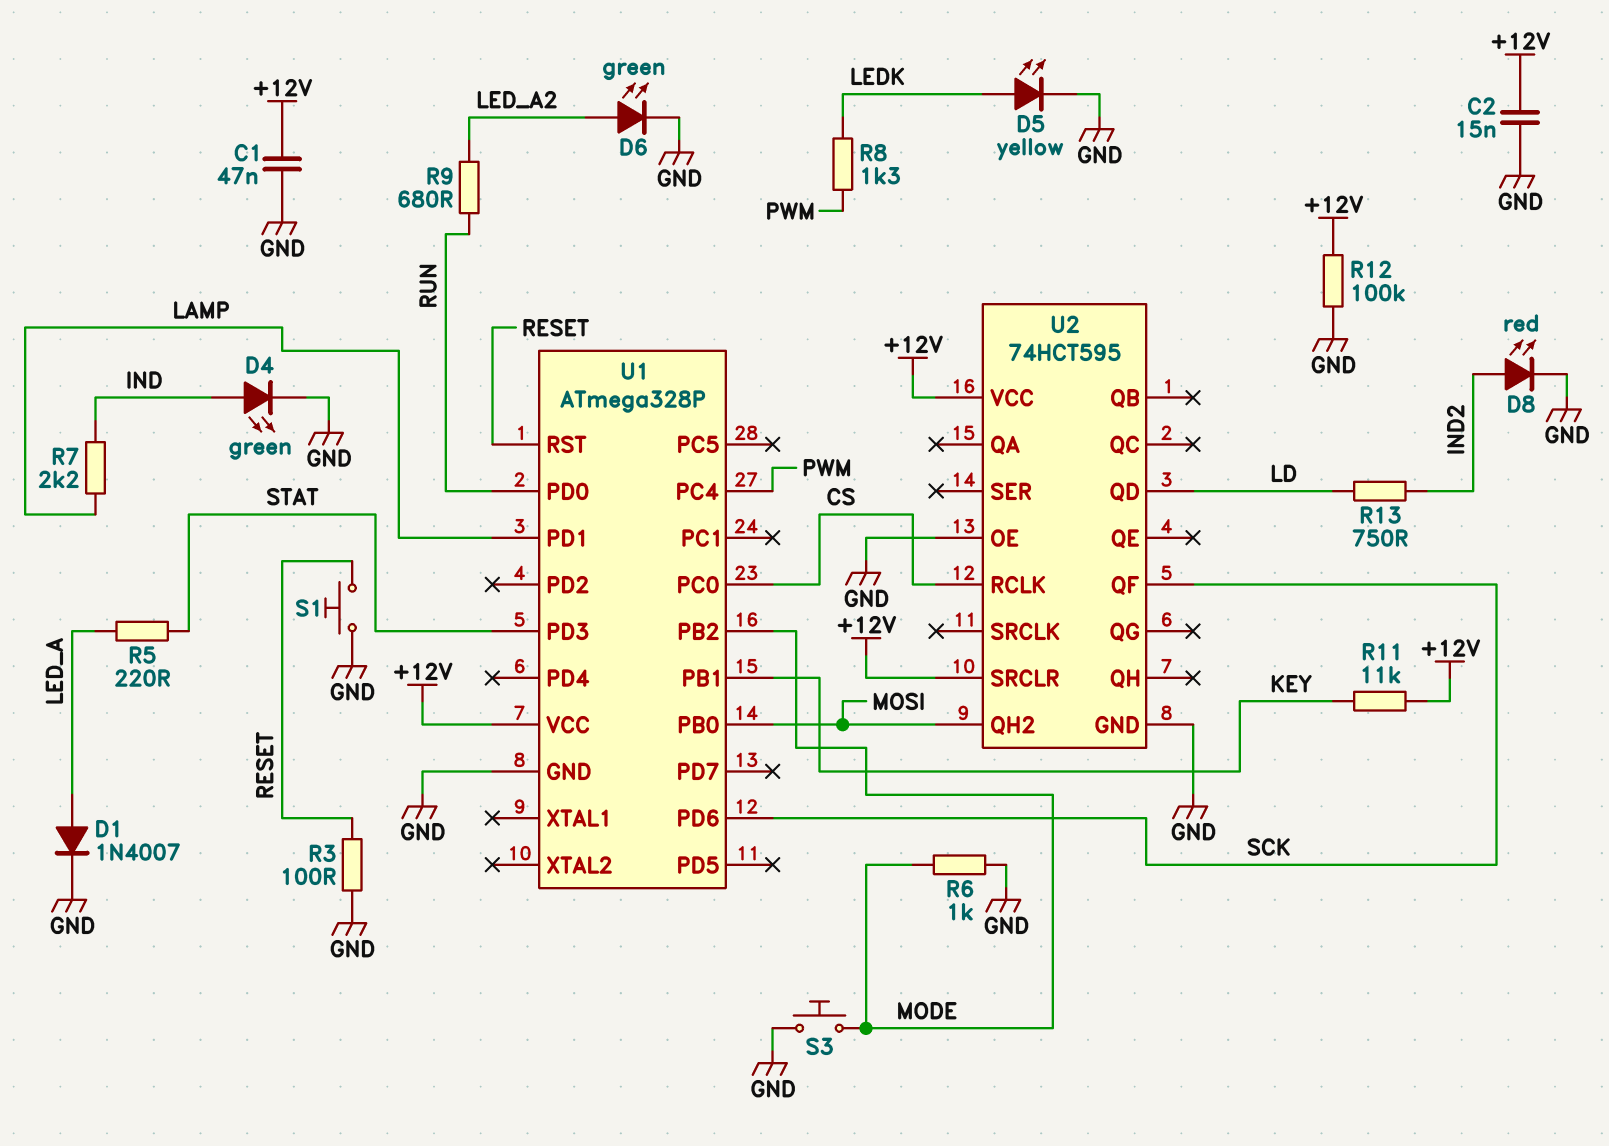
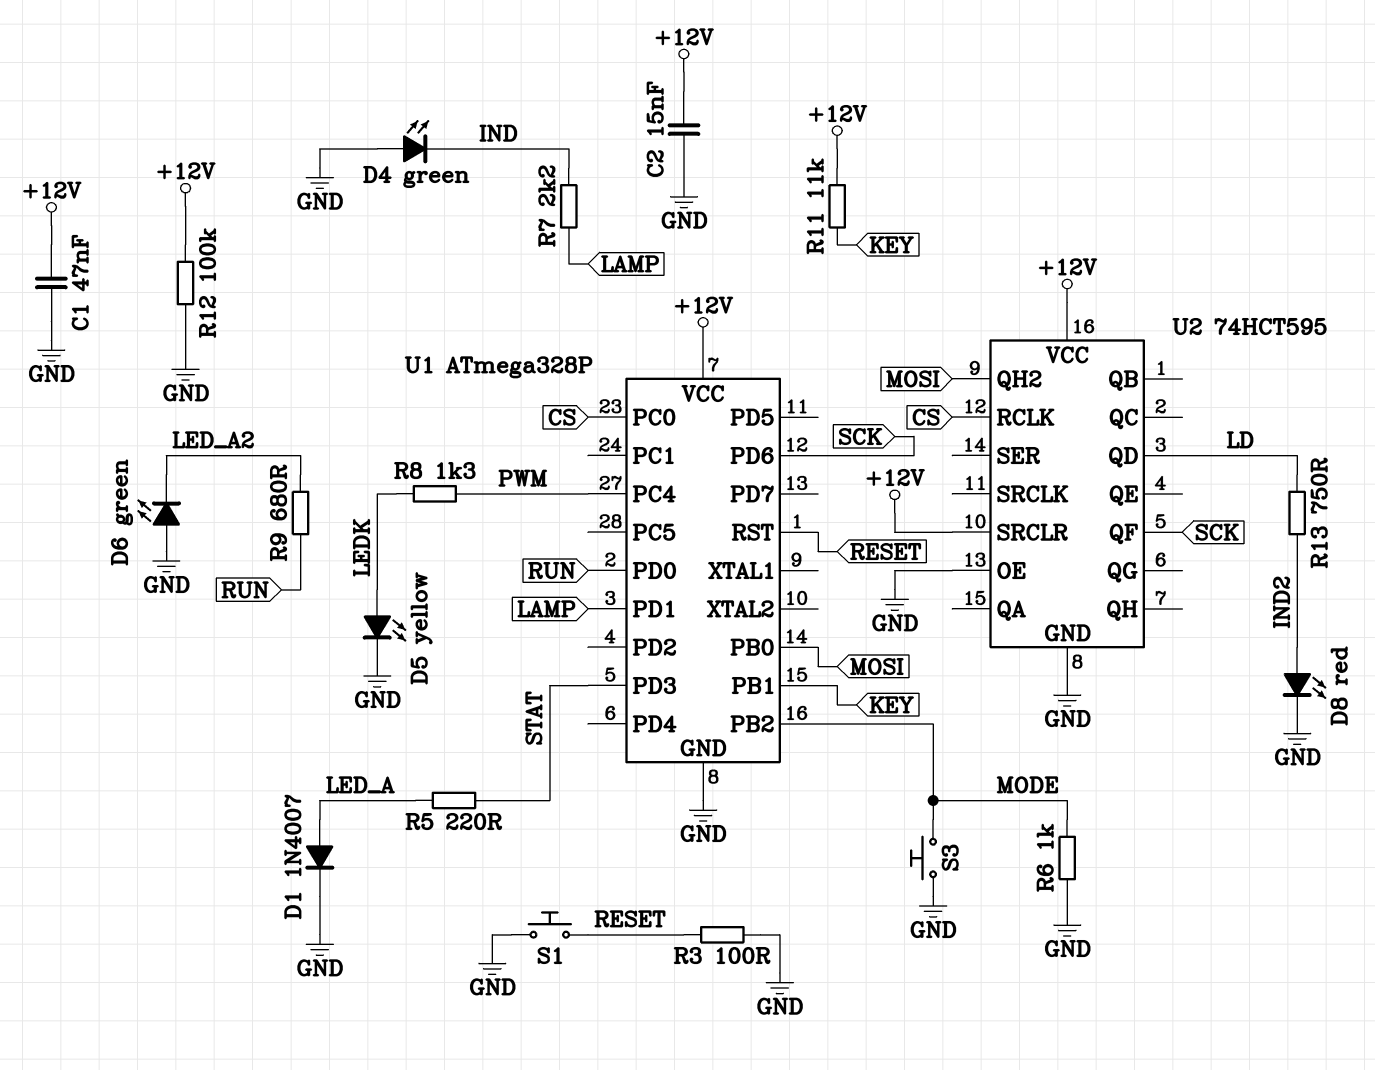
D4: LED green (A IND, K GND) -> LED green (A GND, K IND)
D6: LED green (A LED_A2, K GND) -> LED green (A GND, K LED_A2)

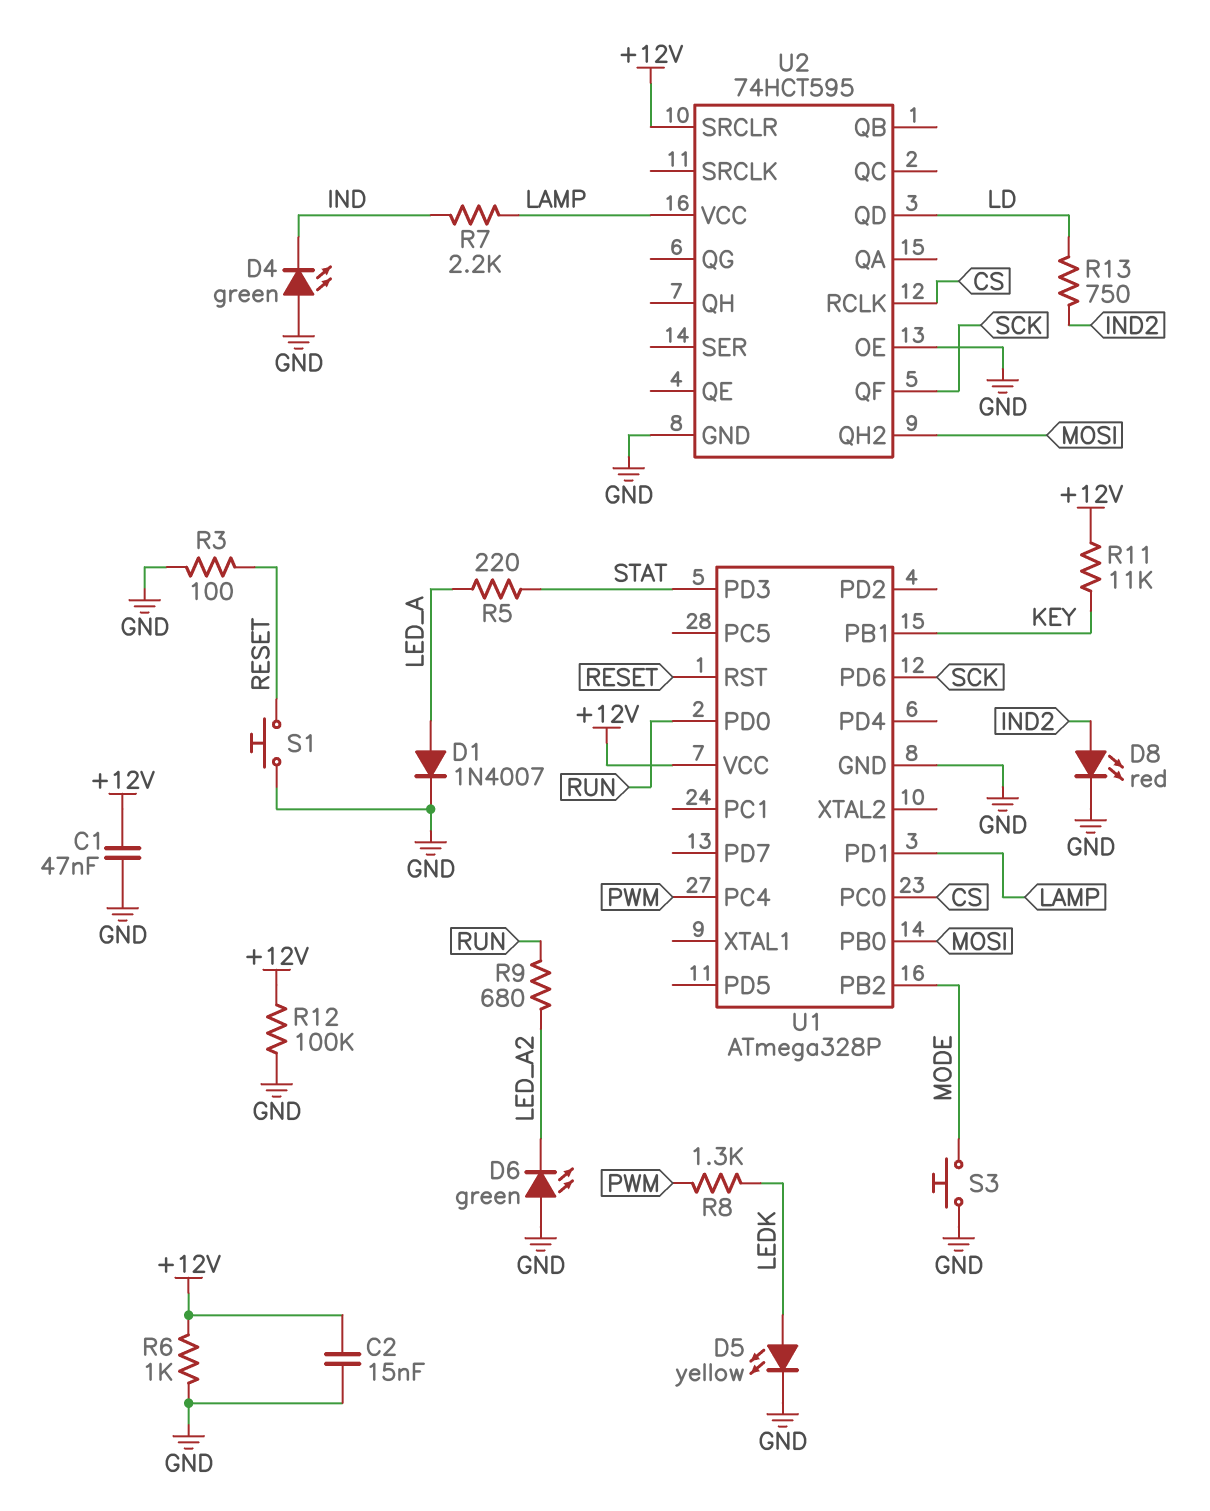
R6: 1k (GND, MODE) -> 1k (+12V, GND)
U2 pin VCC: +12V -> LAMP

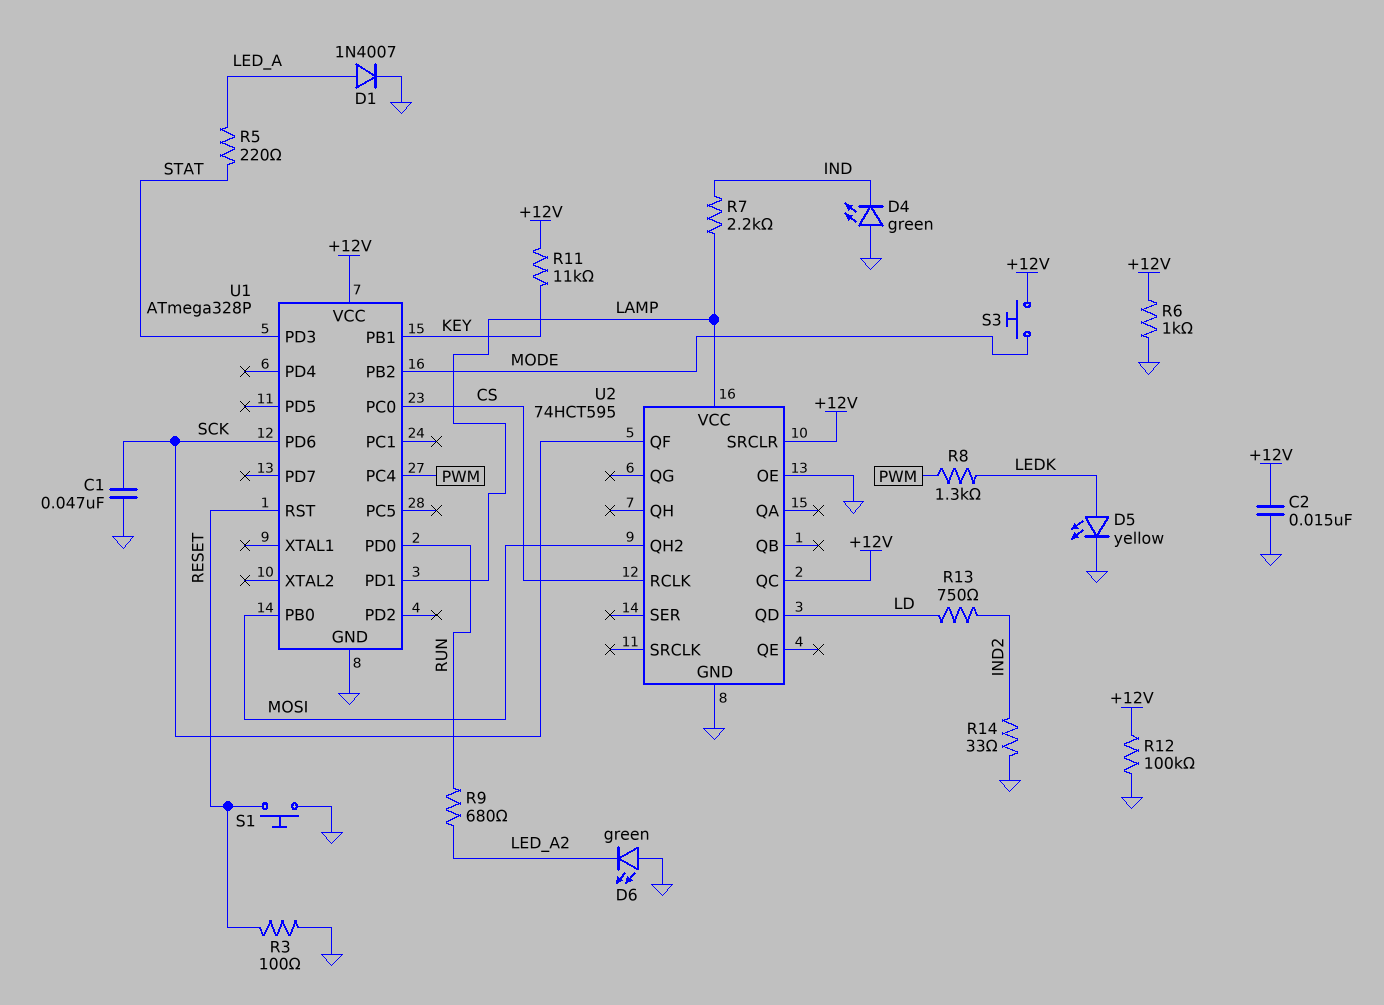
C1: 47nF (+12V, GND) -> 47nF (GND, SCK)
D8: LED red (A IND2, K GND) -> none
R14: none -> 33 (GND, IND2)
S3: button (GND, MODE) -> button (+12V, MODE)
U2 pin QC: none -> +12V

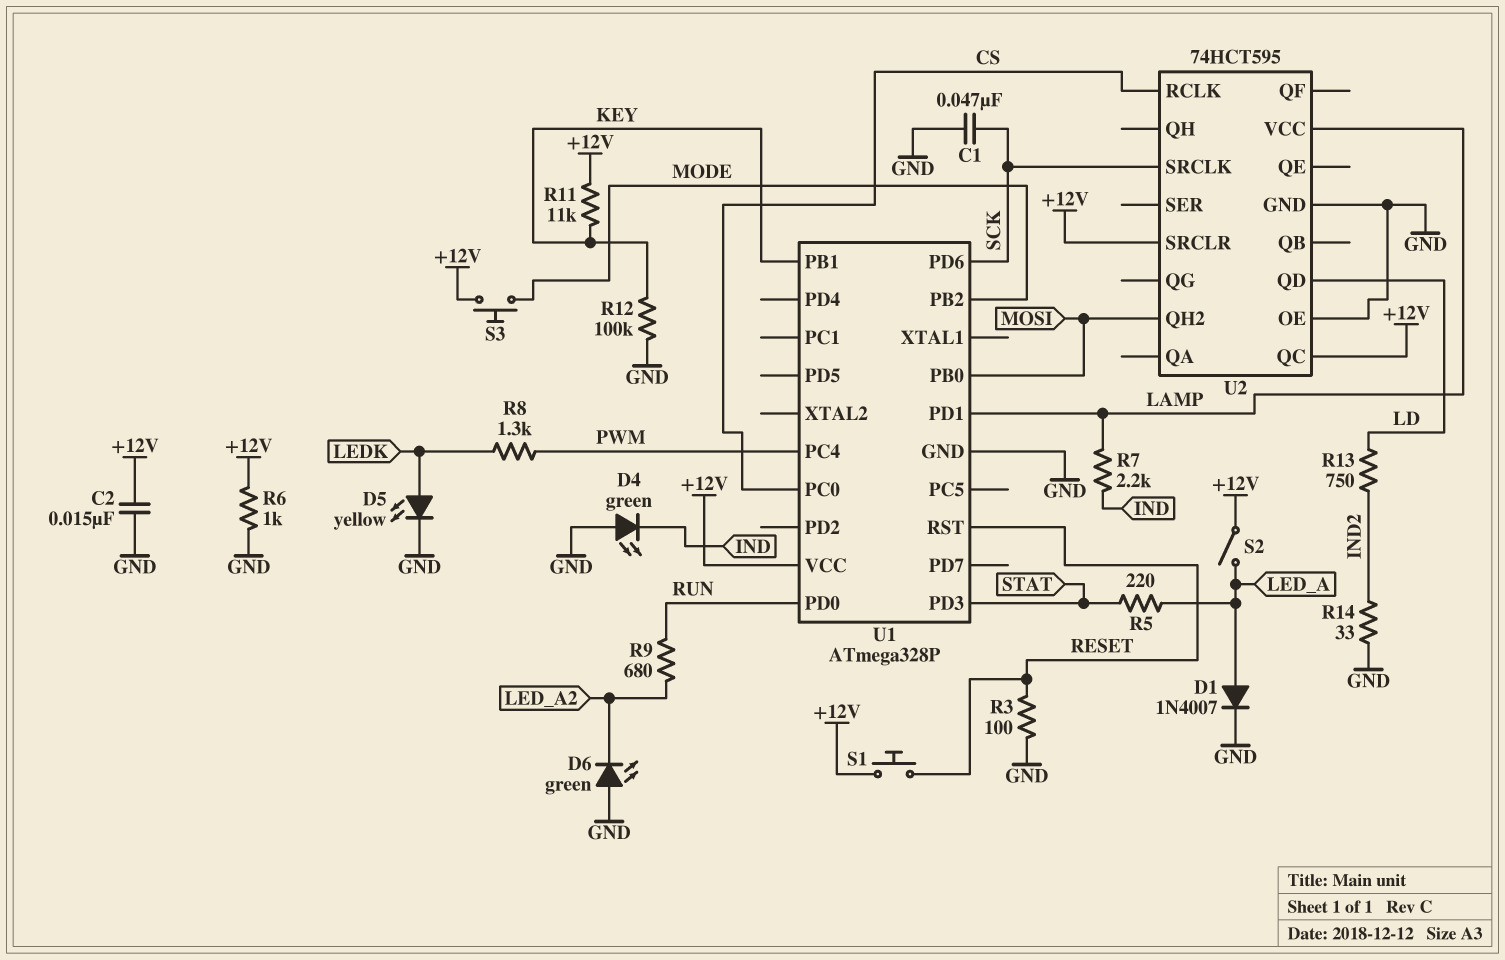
R12: 100k (+12V, GND) -> 100k (GND, KEY)
S1: button (GND, RESET) -> button (+12V, RESET)
S2: none -> switch (+12V, LED_A)
U2 pin QF: SCK -> none
U2 pin SRCLK: none -> SCK

